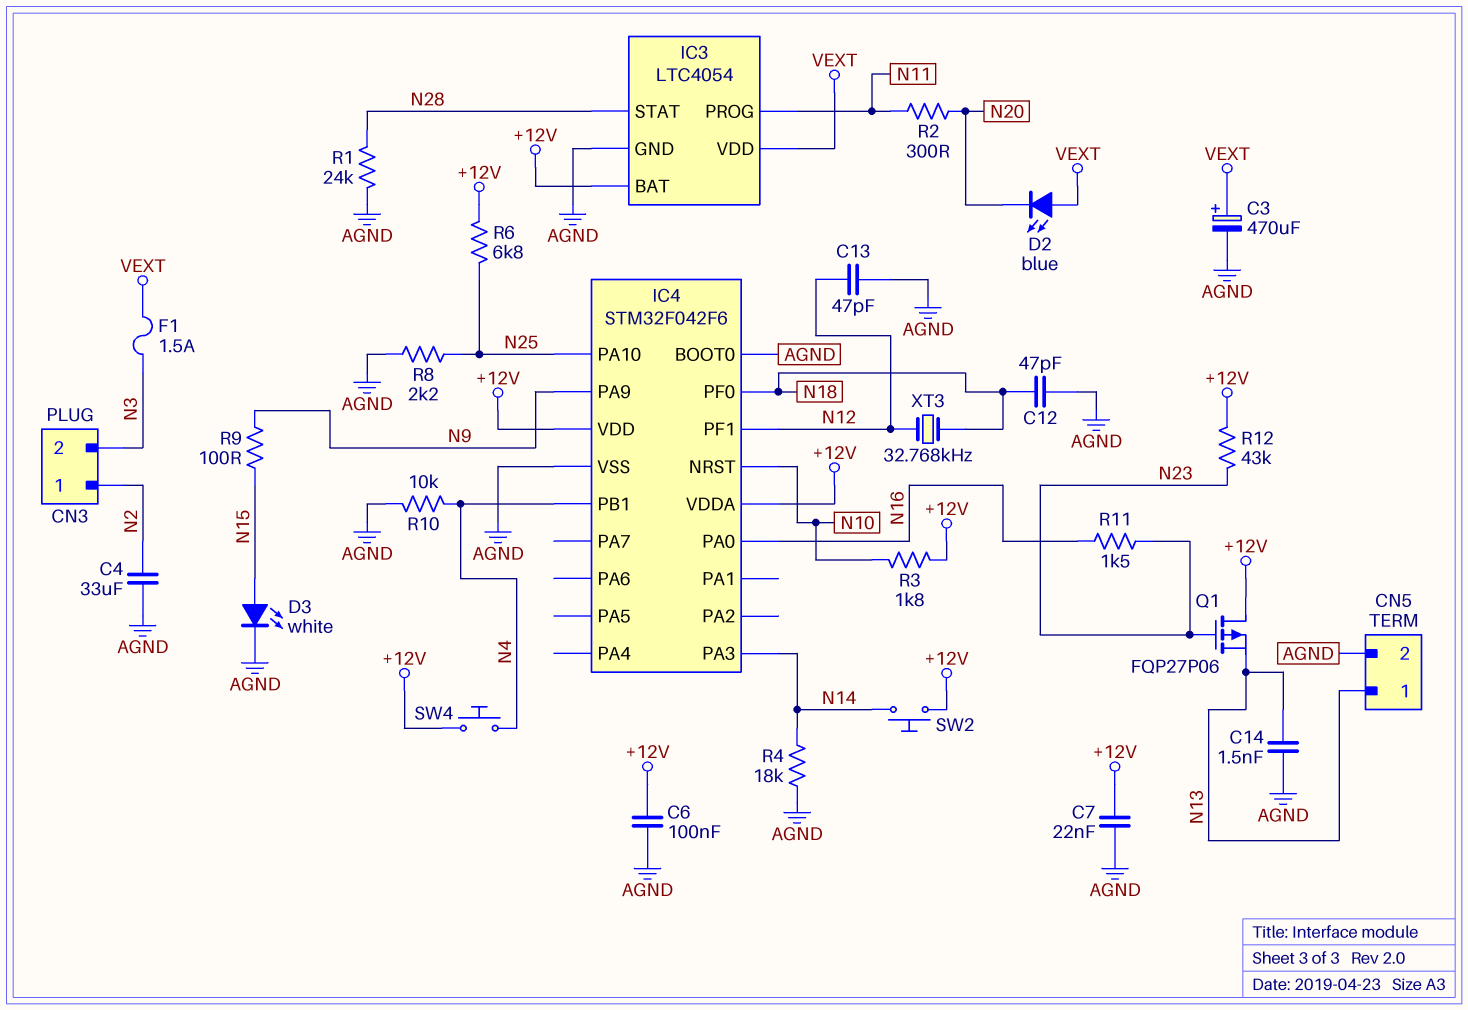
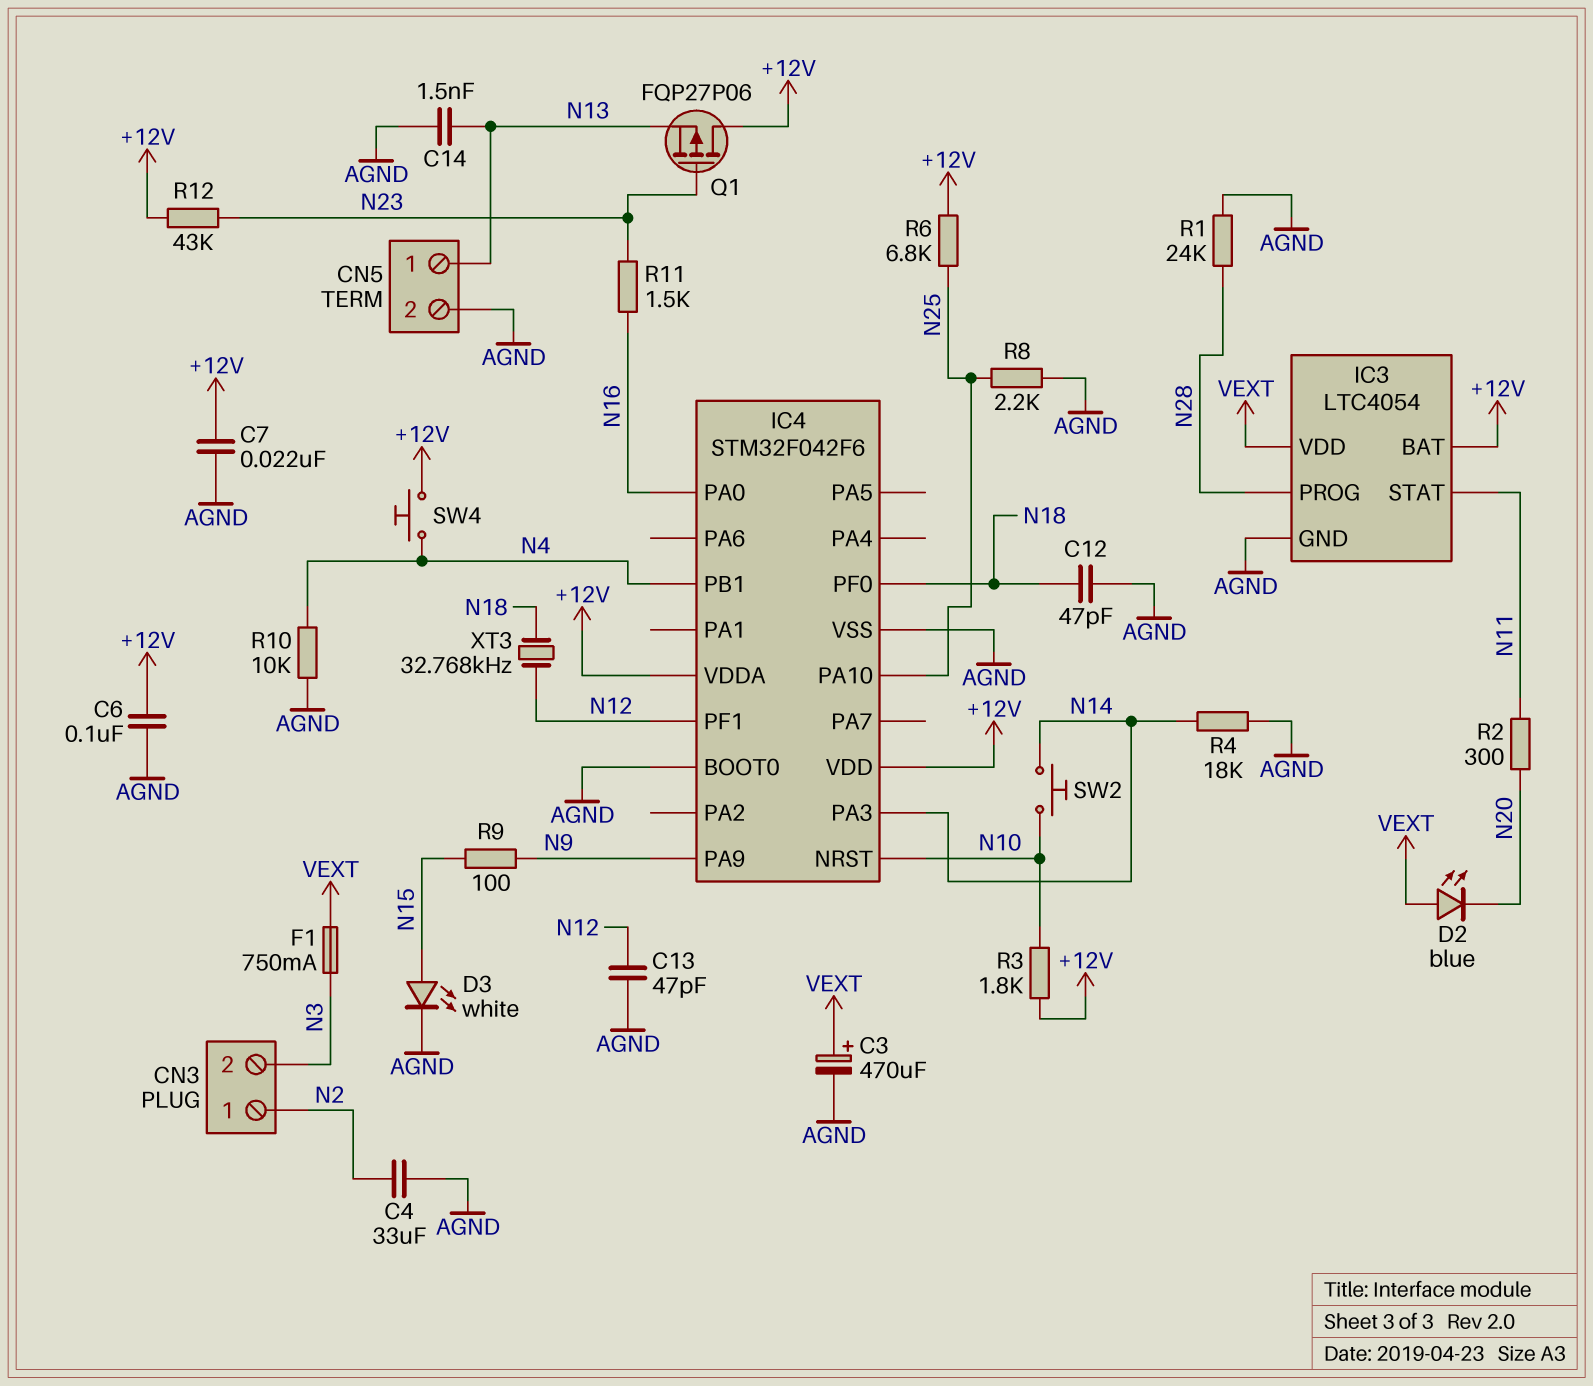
F1: 1.5A (N3, VEXT) -> 750mA (N3, VEXT)
IC3 pin PROG: N11 -> N28
IC3 pin STAT: N28 -> N11
SW2: button (+12V, N14) -> button (N10, N14)

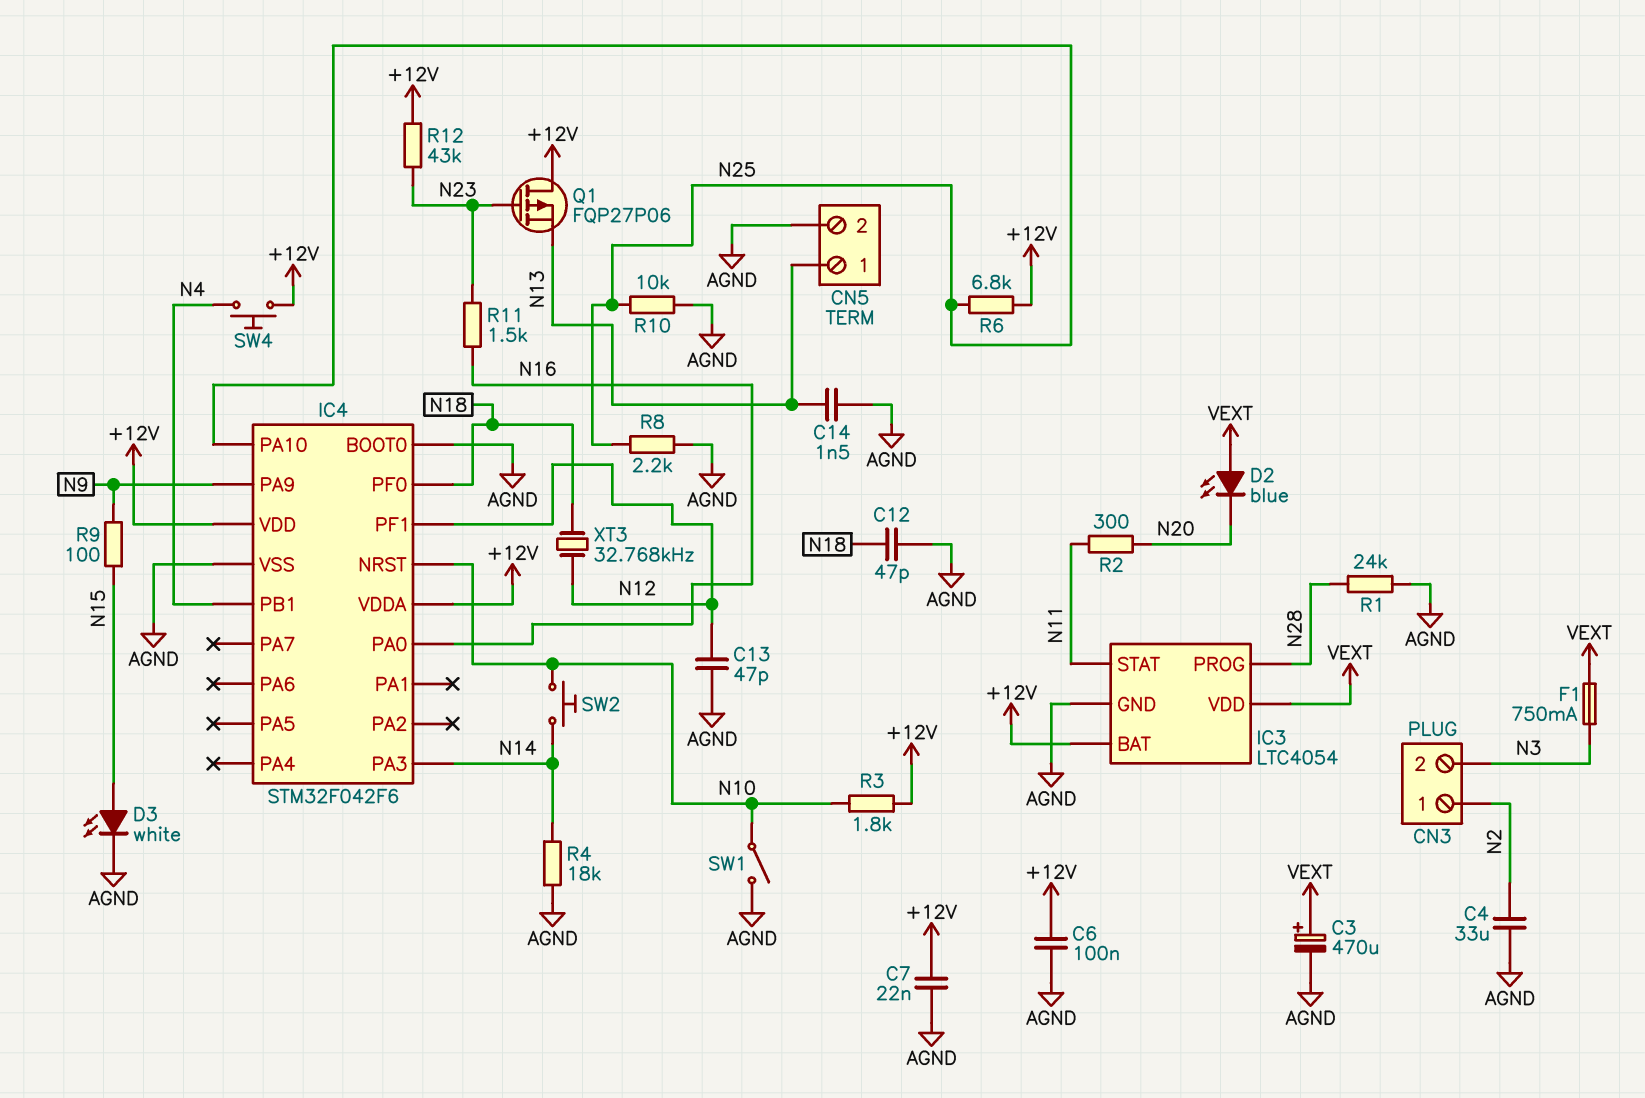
R10: 10k (AGND, N4) -> 10k (AGND, N25)
SW1: none -> switch (AGND, N10)

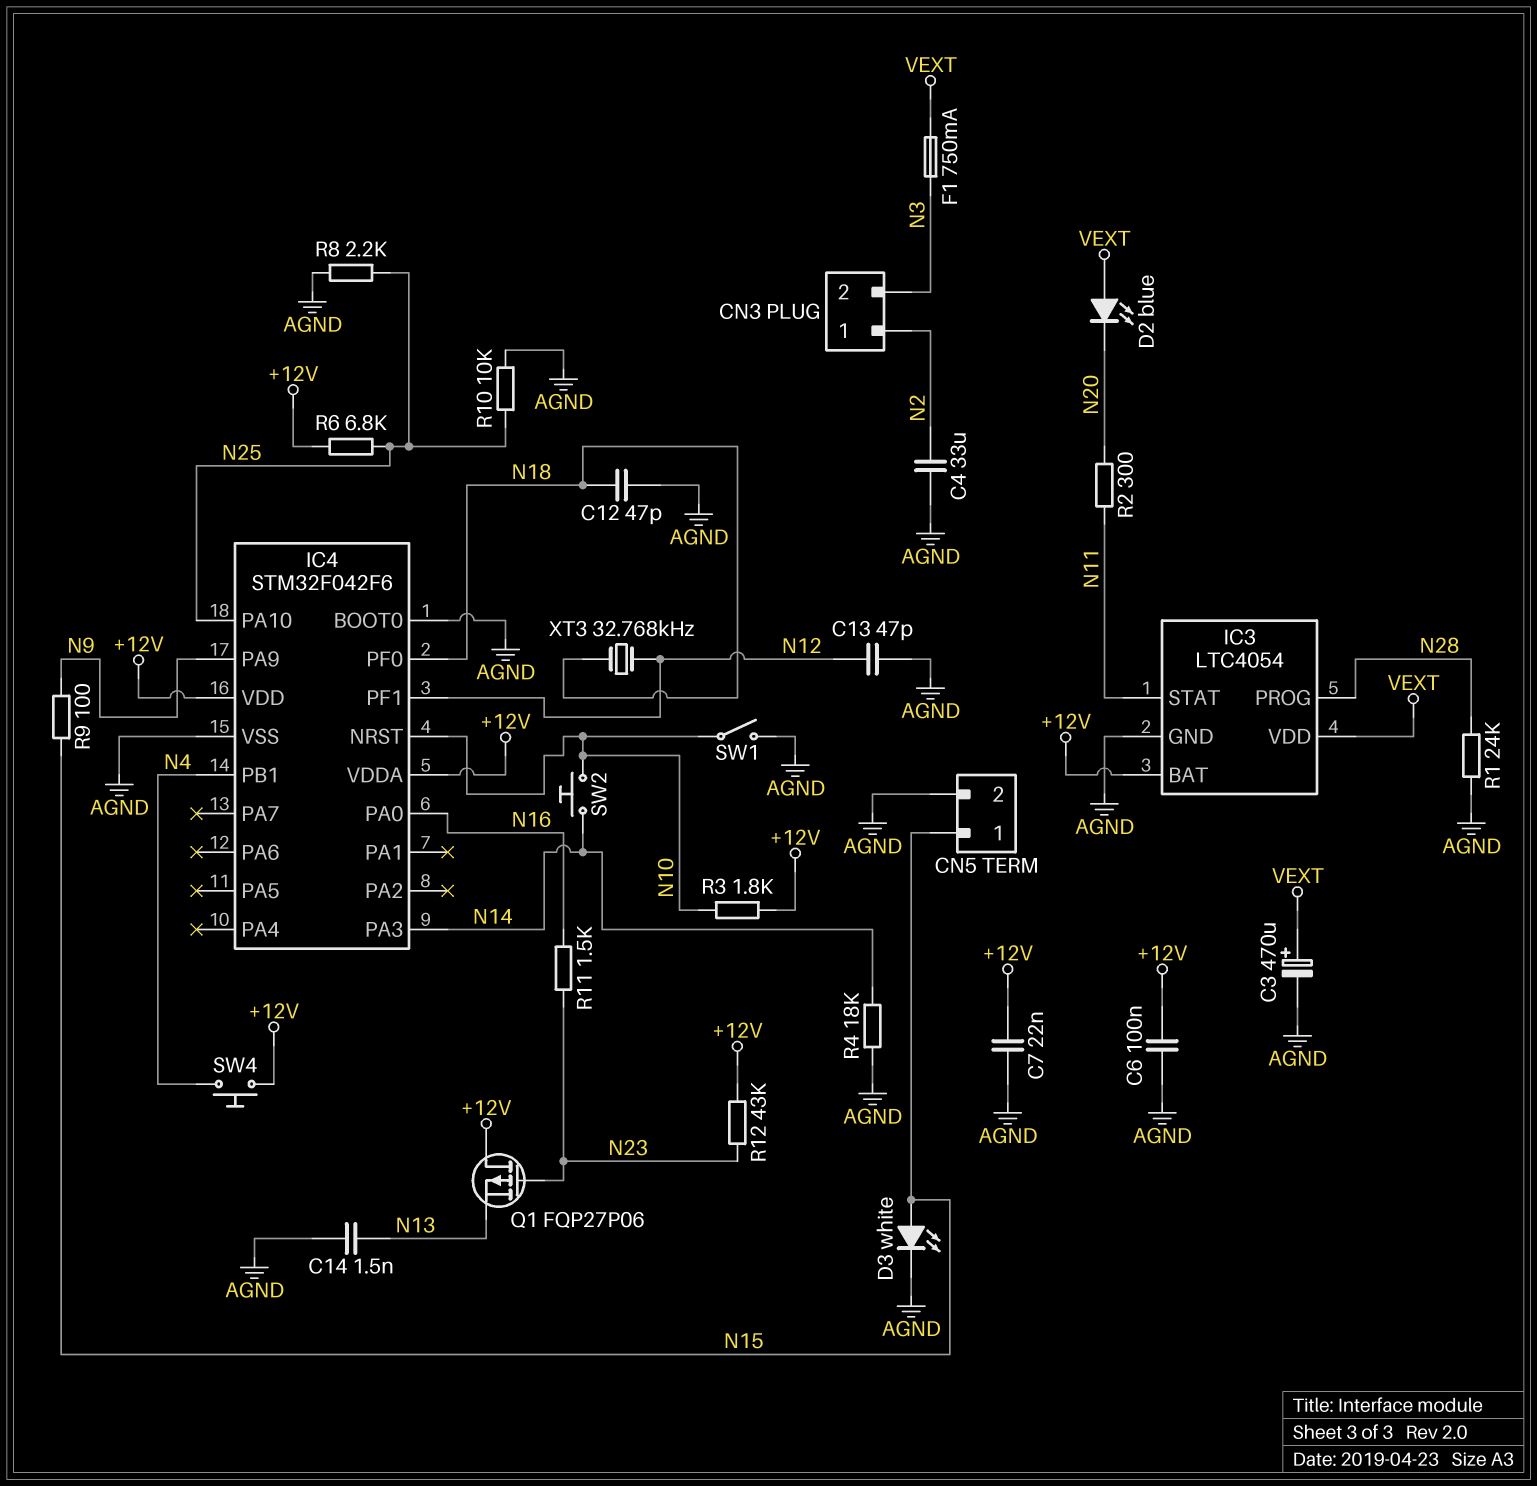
CN5 pin 1: N13 -> N15

